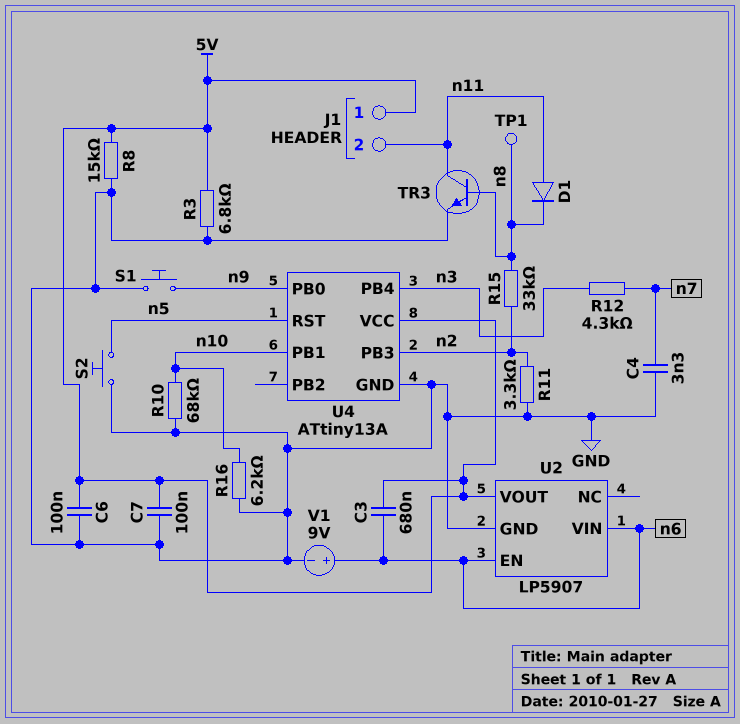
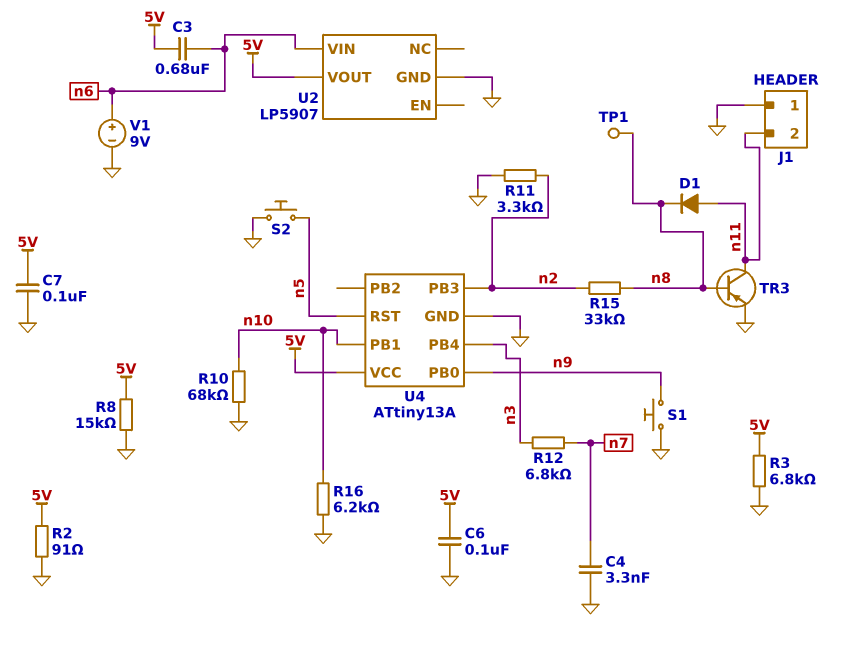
J1 pin 1: 5V -> GND
R2: none -> 91 (5V, GND)
R12: 4.3k (n3, n7) -> 6.8k (n3, n7)
TR3: NPN (B n8, C n11, E GND) -> PNP (B n8, C n11, E GND)
U2 pin EN: n6 -> none

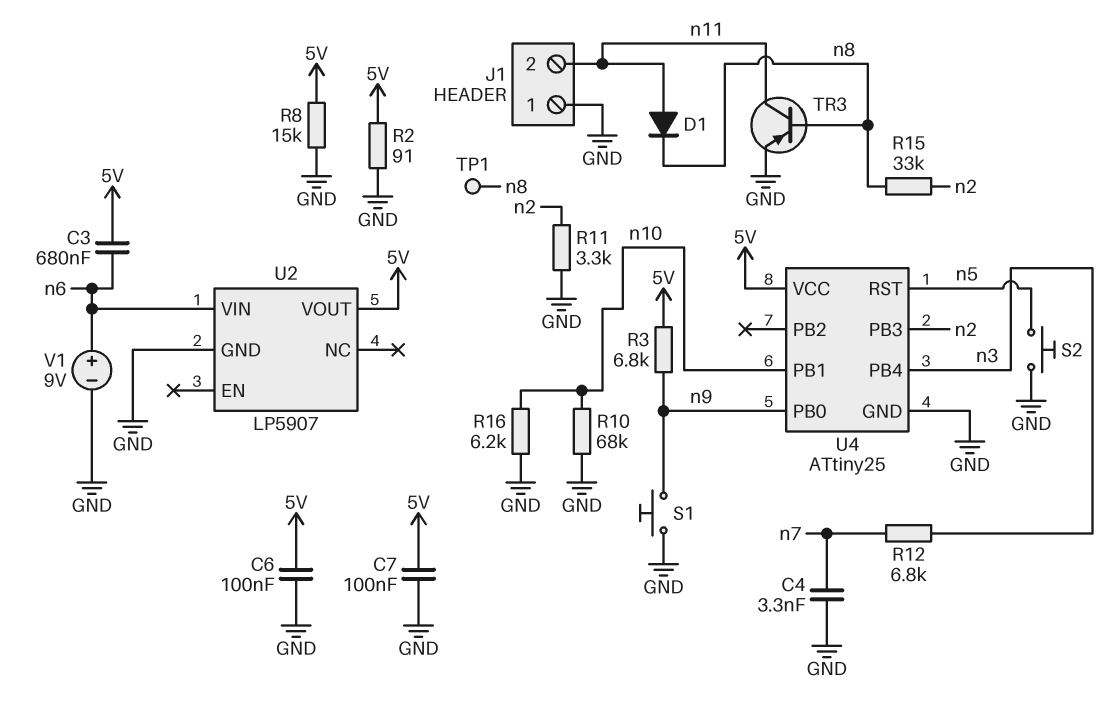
R3: 6.8k (5V, GND) -> 6.8k (5V, n9)
U4: ATtiny13A -> ATtiny25

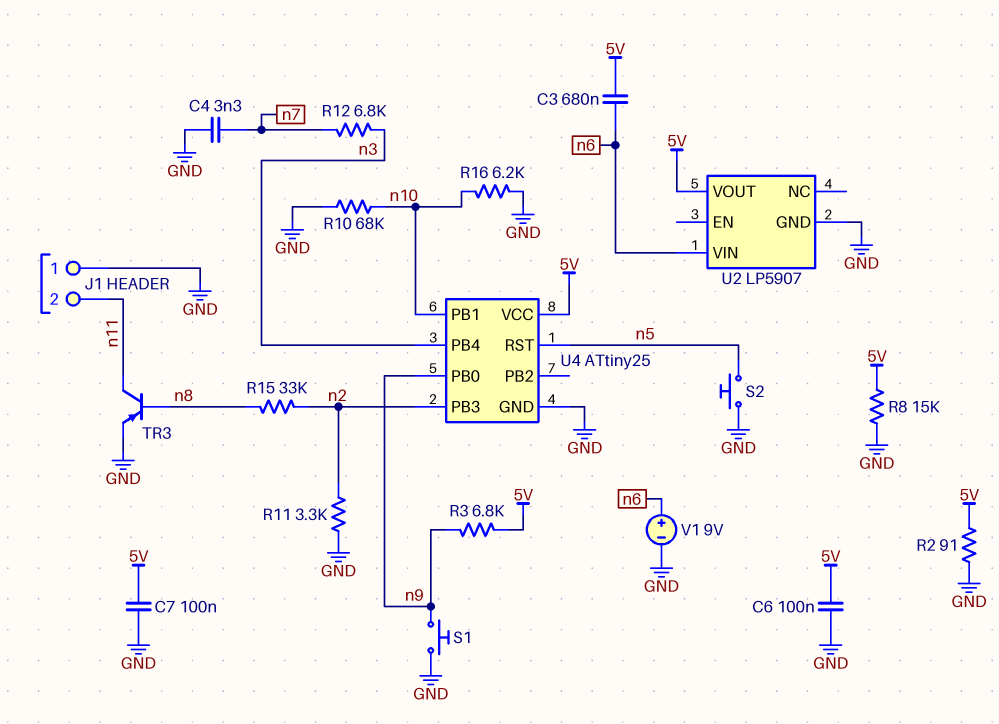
D1: diode (A n11, K n8) -> none
TP1: test point (n8) -> none

